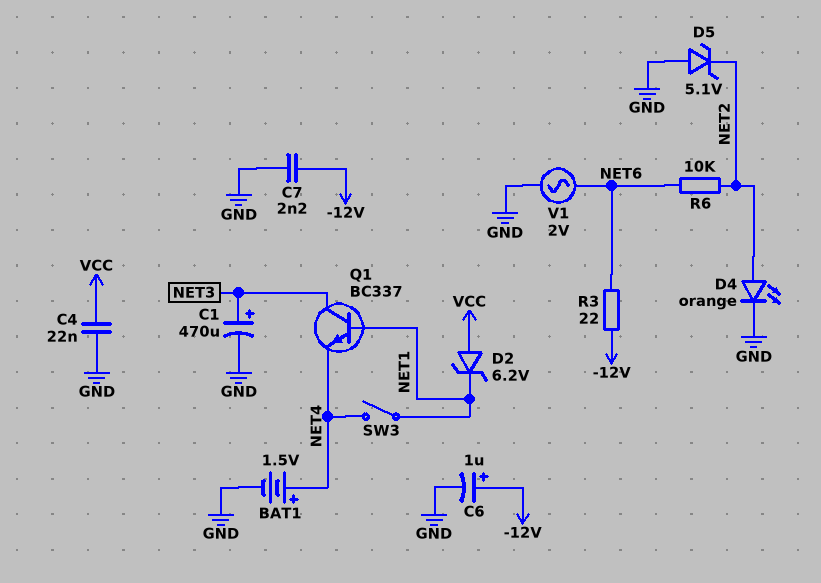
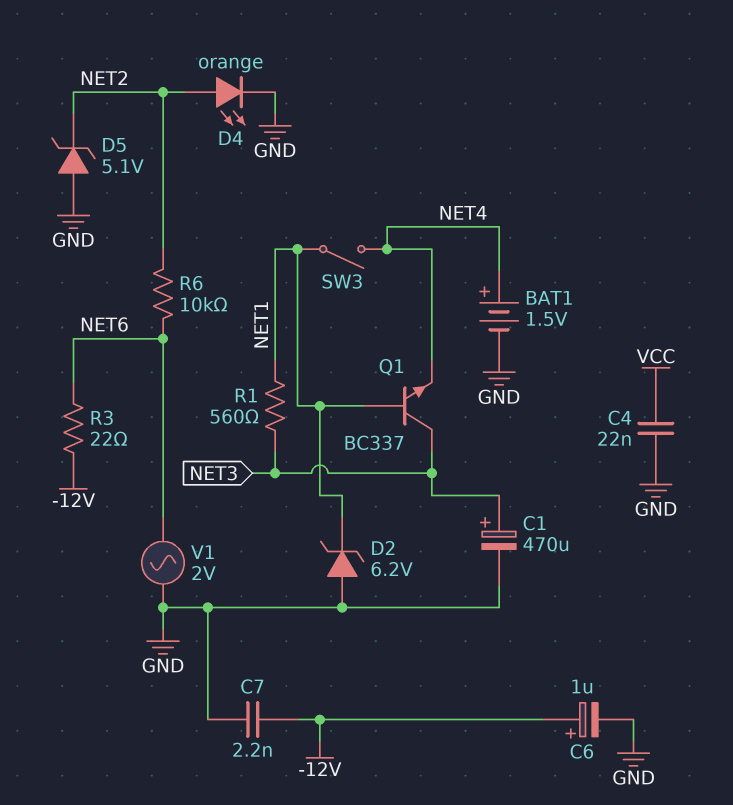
D2: zener 6.2V (A VCC, K NET1) -> zener 6.2V (A GND, K NET1)
R1: none -> 560 (NET1, NET3)

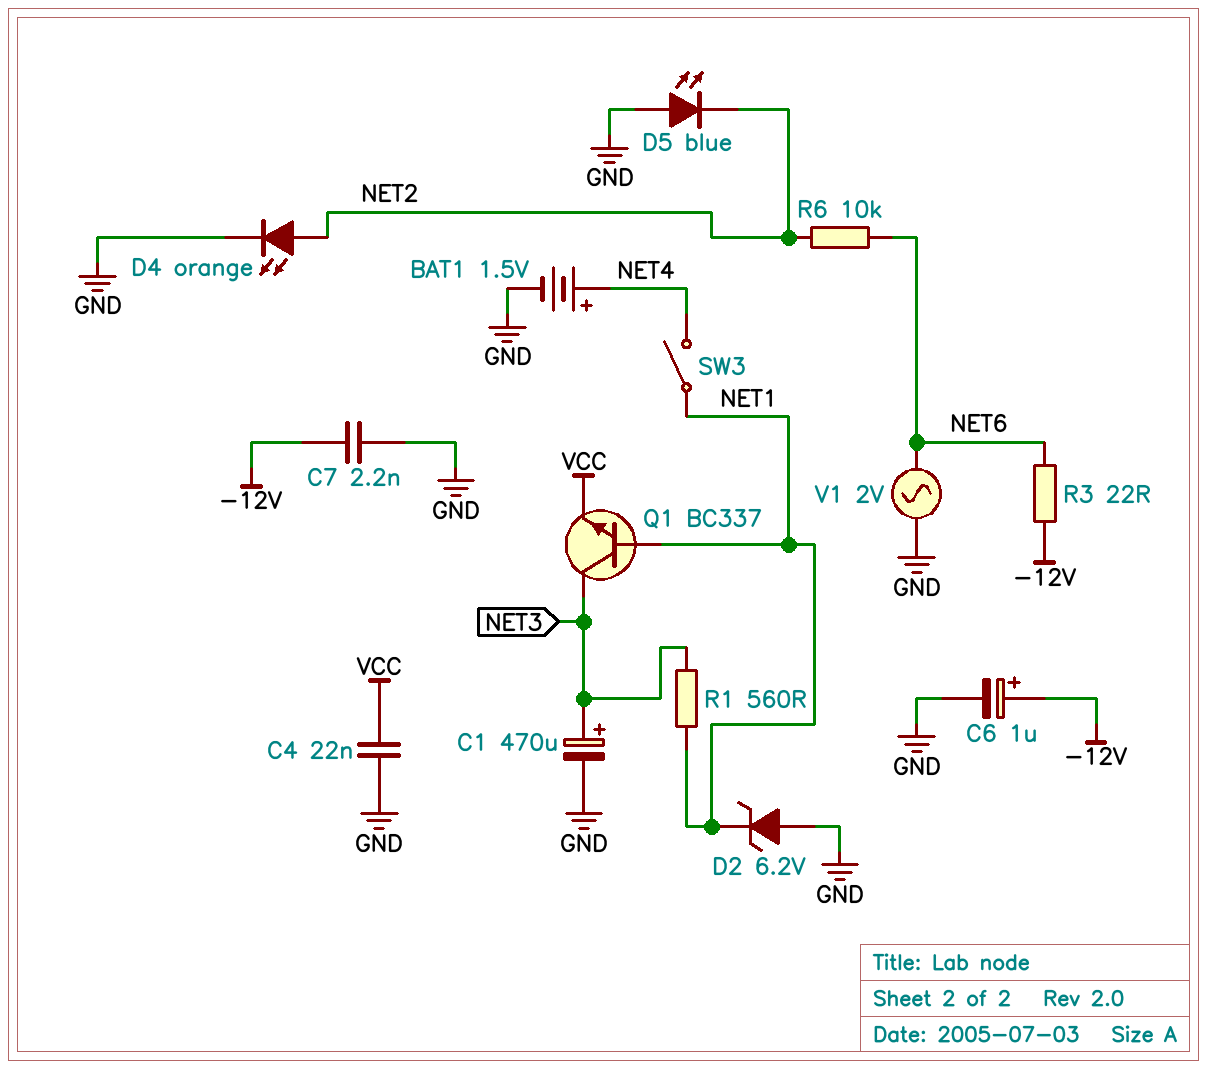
D5: zener 5.1V (A GND, K NET2) -> LED blue (A GND, K NET2)
Q1: NPN BC337 (B NET1, C NET3, E NET4) -> NPN BC337 (B NET1, C NET3, E VCC)

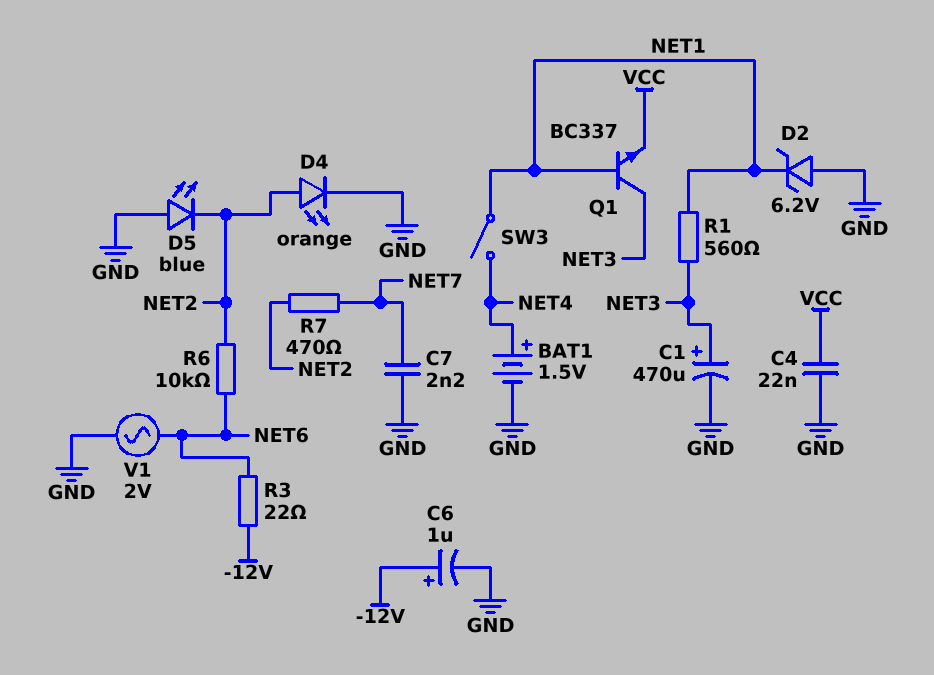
C7: 2.2nF (-12V, GND) -> 2.2nF (GND, NET7)
R7: none -> 470 (NET2, NET7)

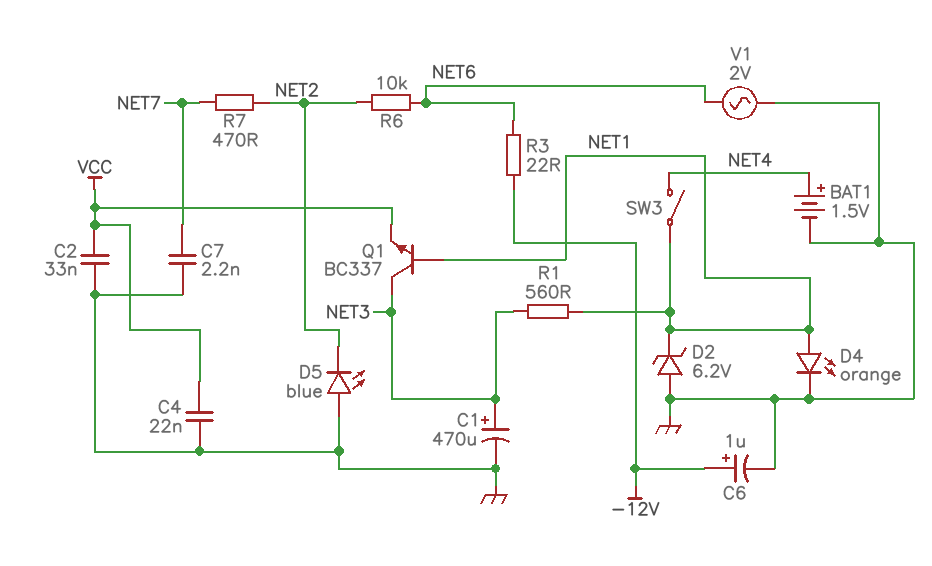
C2: none -> 33nF (GND, VCC)
D4: LED orange (A NET2, K GND) -> LED orange (A NET1, K GND)

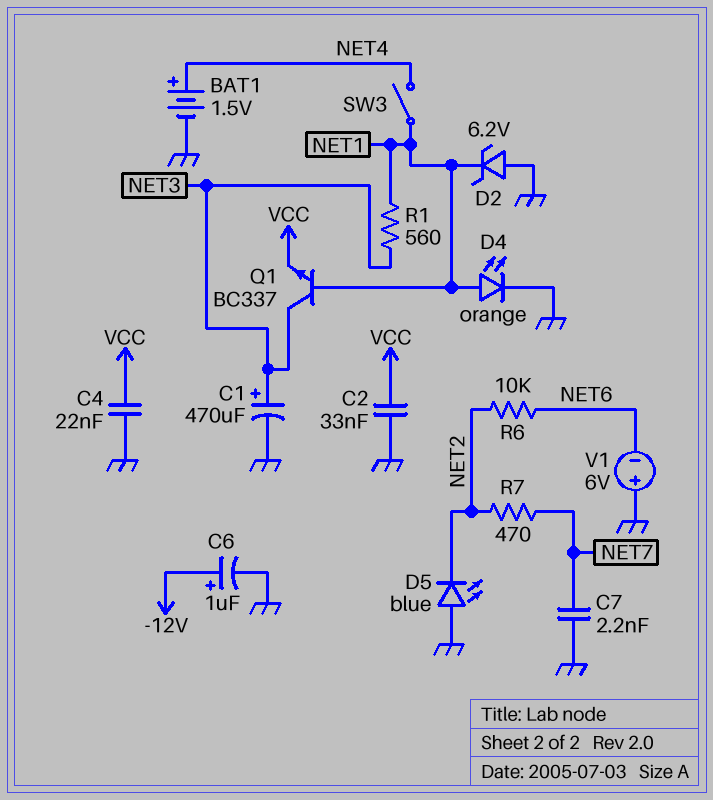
R3: 22 (-12V, NET6) -> none
V1: AC 2V (GND, NET6) -> 6V (plus GND, minus NET6)

